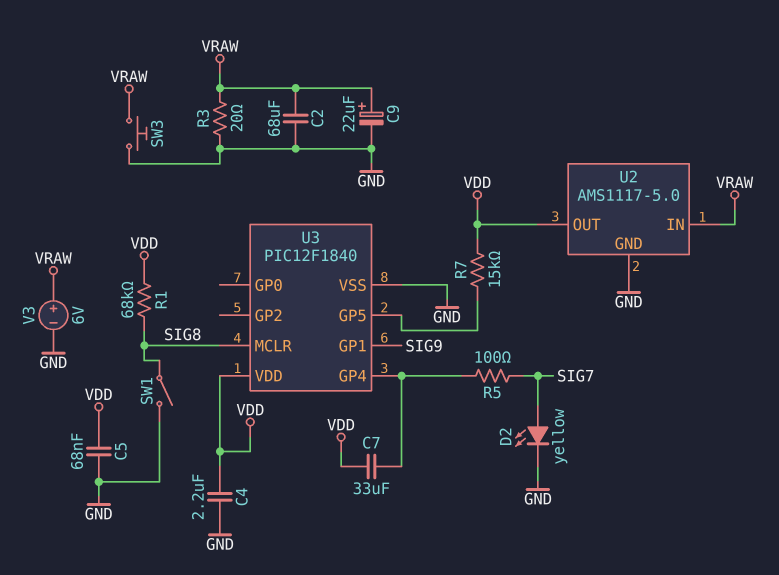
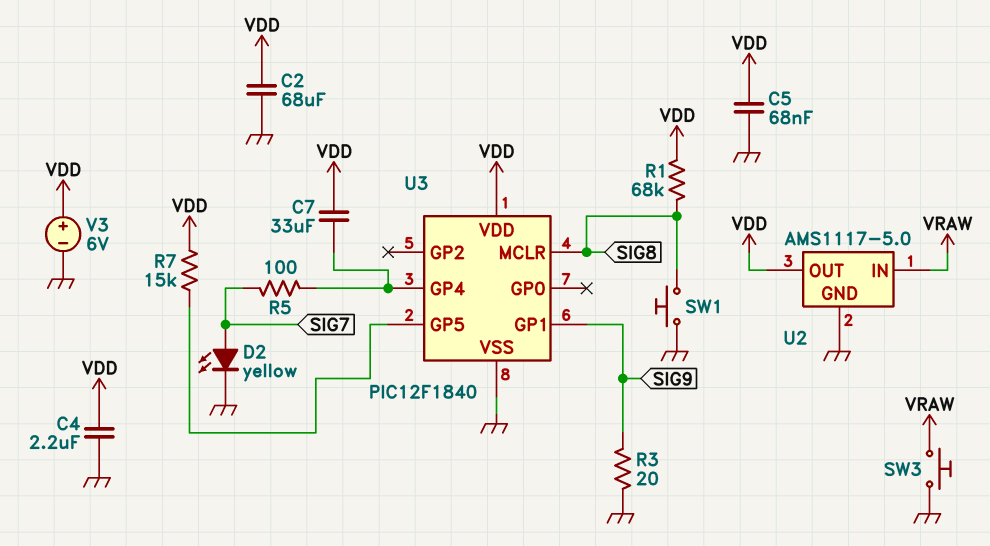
C2: 68uF (GND, VRAW) -> 68uF (GND, VDD)
C9: 22uF (plus VRAW, minus GND) -> none
R3: 20 (GND, VRAW) -> 20 (GND, SIG9)
SW1: switch (GND, SIG8) -> button (GND, SIG8)
V3: 6V (plus VRAW, minus GND) -> 6V (plus VDD, minus GND)

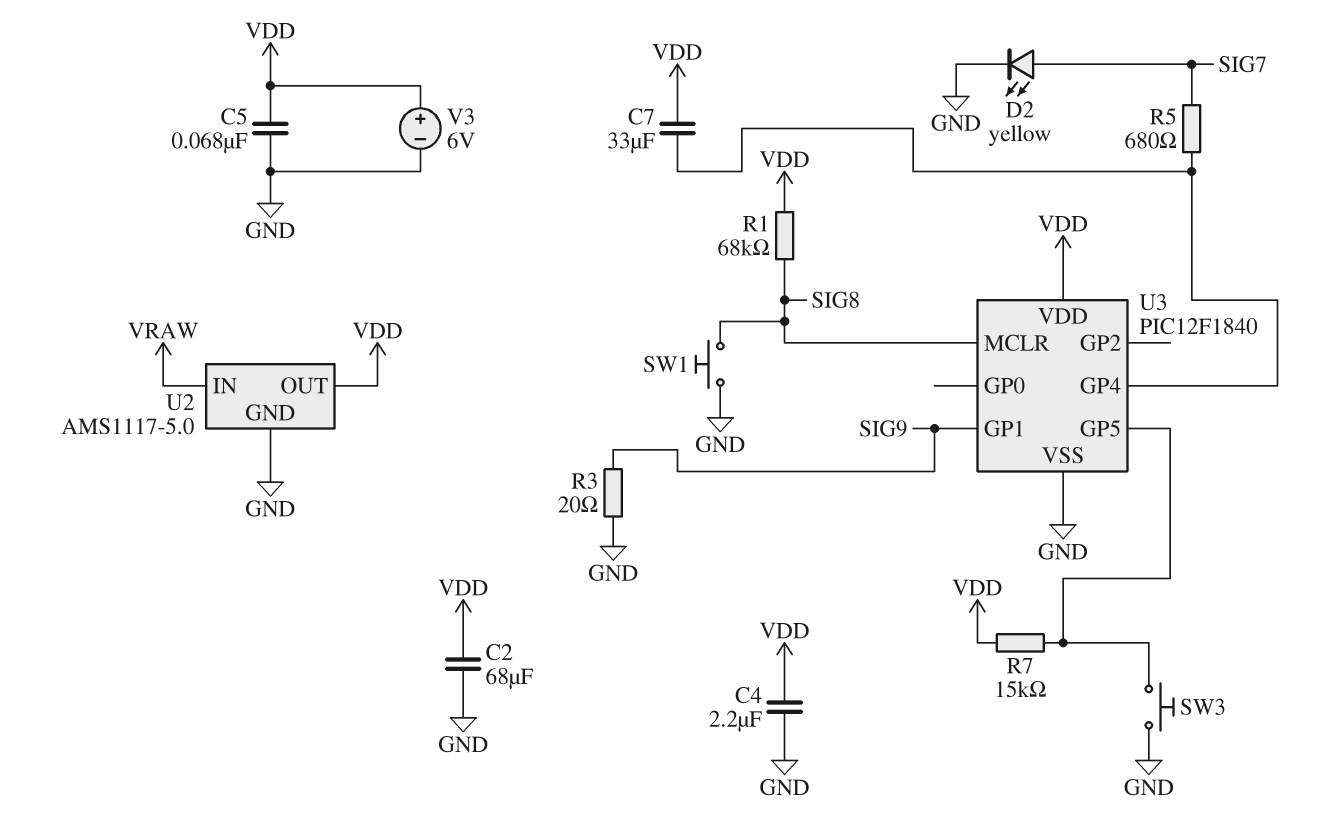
R5: 100 (SIG7, U3/GP4) -> 680 (SIG7, U3/GP4)
SW3: button (GND, VRAW) -> button (GND, U3/GP5)

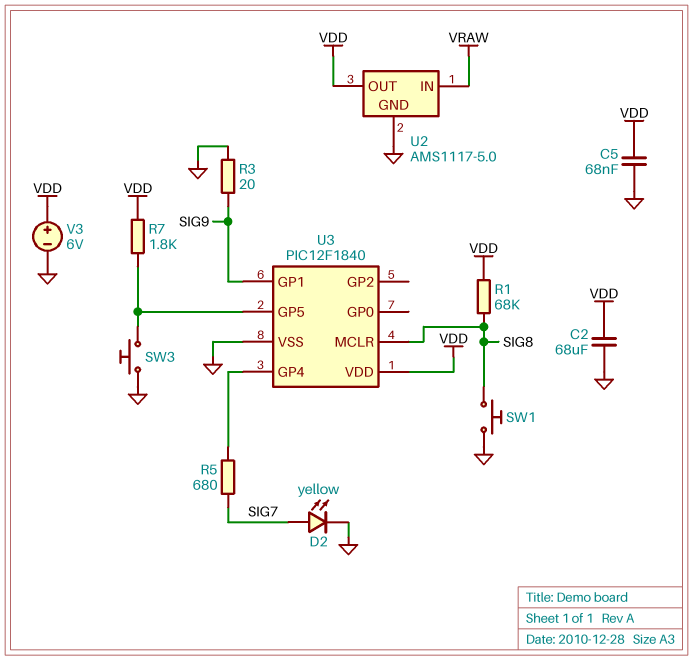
C4: 2.2uF (GND, VDD) -> none
C7: 33uF (U3/GP4, VDD) -> none
R7: 15k (U3/GP5, VDD) -> 1.8k (U3/GP5, VDD)

